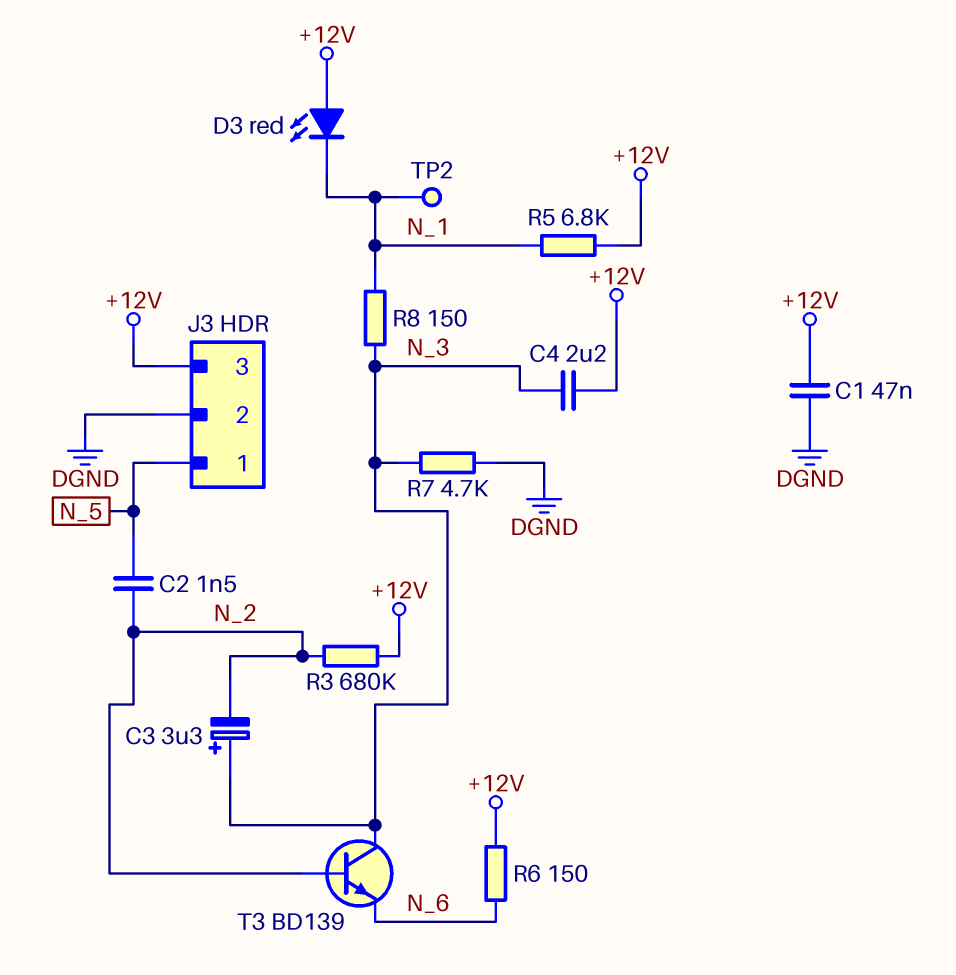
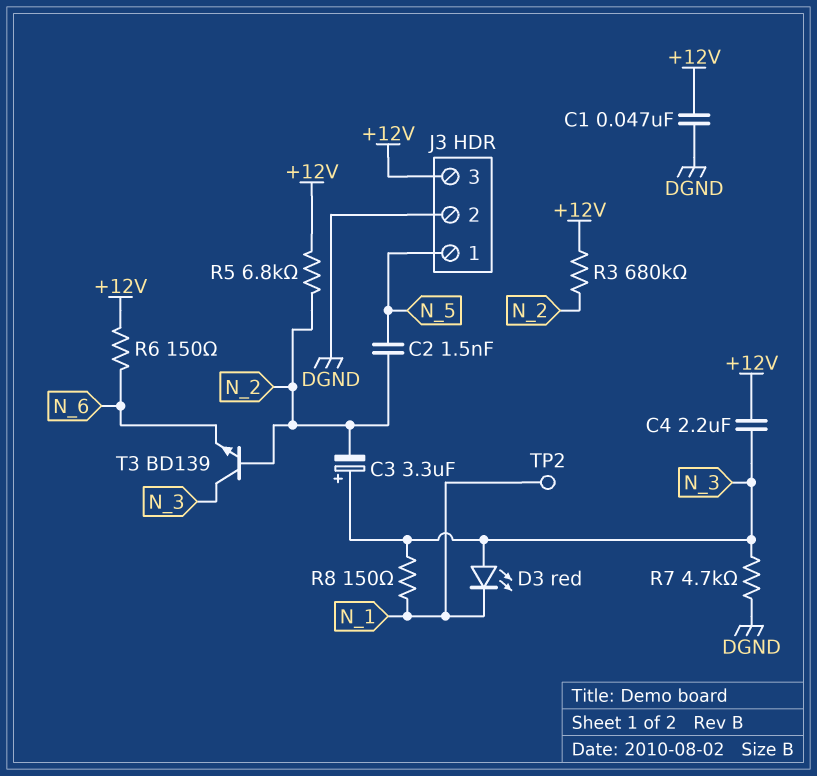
D3: LED red (A +12V, K N_1) -> LED red (A N_3, K N_1)
R5: 6.8k (+12V, N_1) -> 6.8k (+12V, N_2)

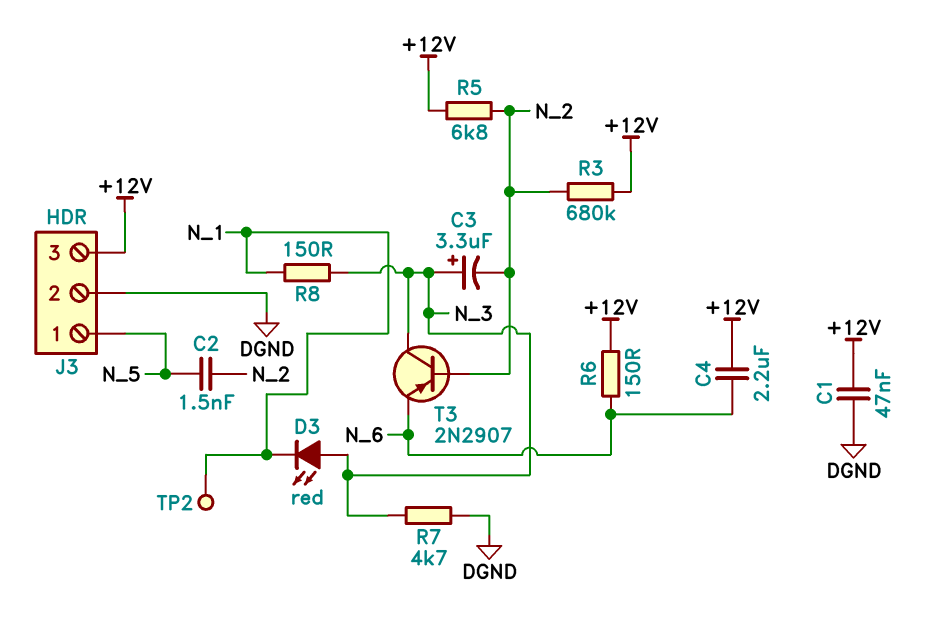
C4: 2.2uF (+12V, N_3) -> 2.2uF (+12V, N_6)
T3: NPN BD139 (B N_2, C N_3, E N_6) -> PNP 2N2907 (B N_2, C N_3, E N_6)

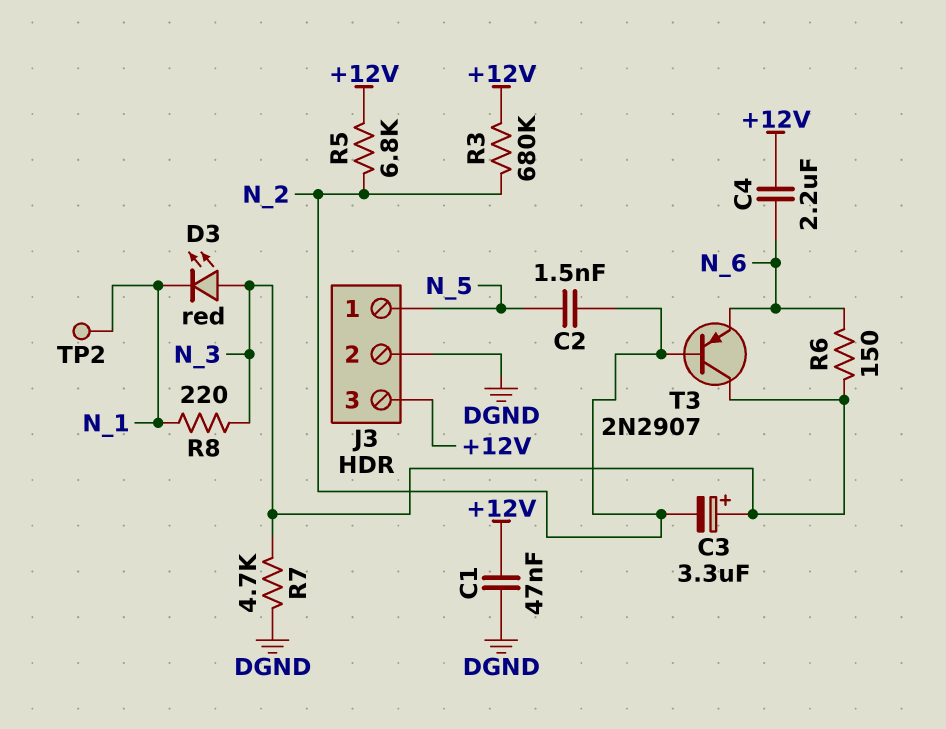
R6: 150 (+12V, N_6) -> 150 (N_3, N_6)
R8: 150 (N_1, N_3) -> 220 (N_1, N_3)

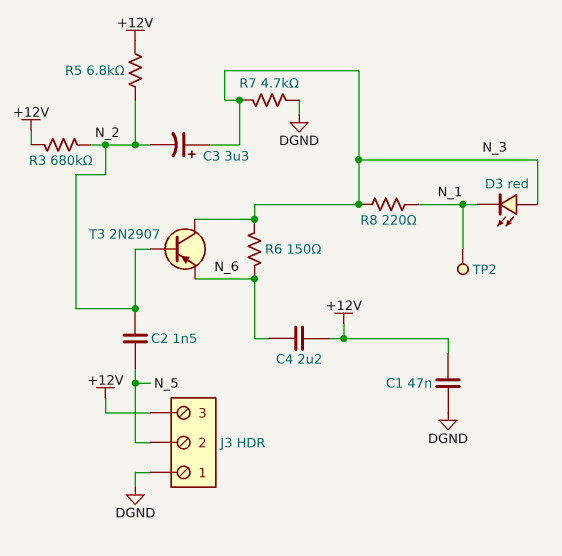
J3 pin 1: N_5 -> DGND
J3 pin 2: DGND -> N_5

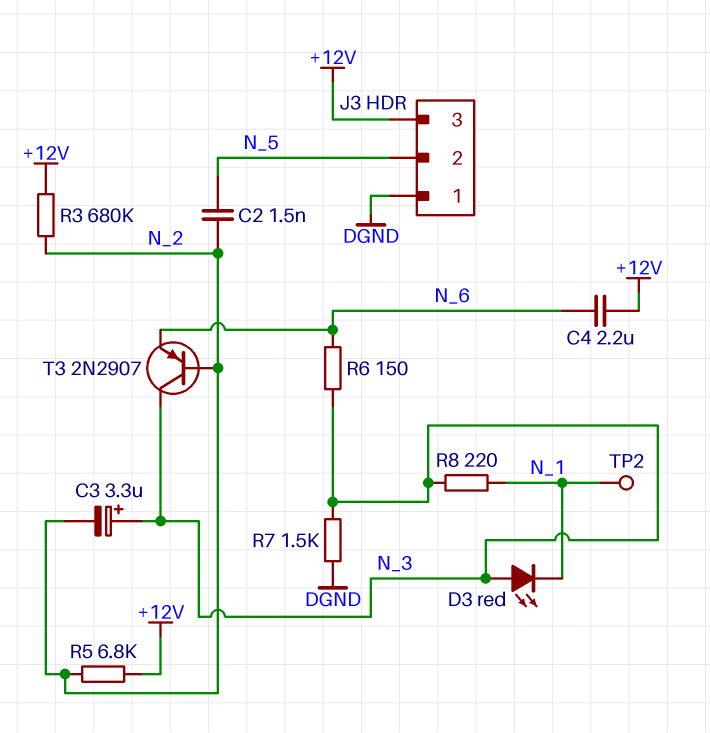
C1: 47nF (+12V, DGND) -> none
R7: 4.7k (DGND, N_3) -> 1.5k (DGND, N_3)

